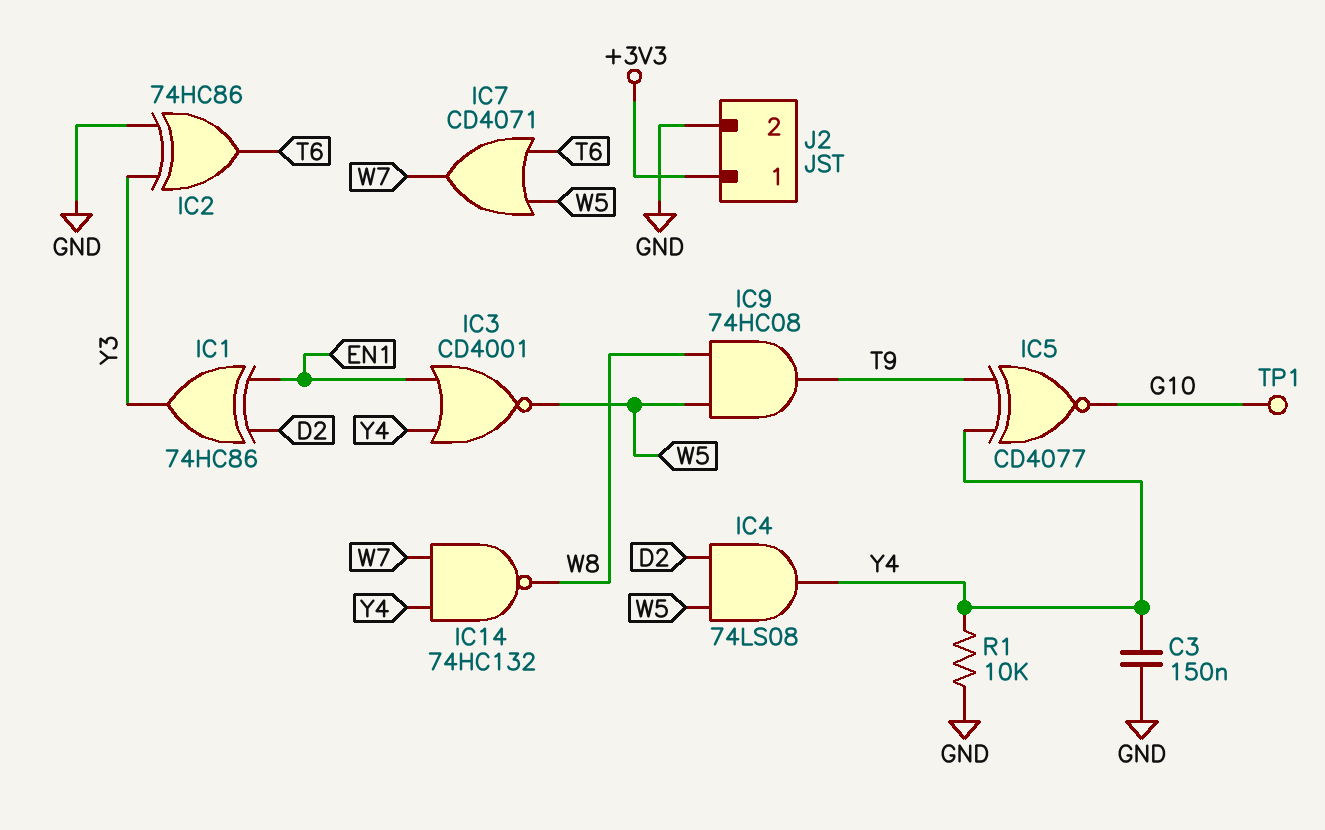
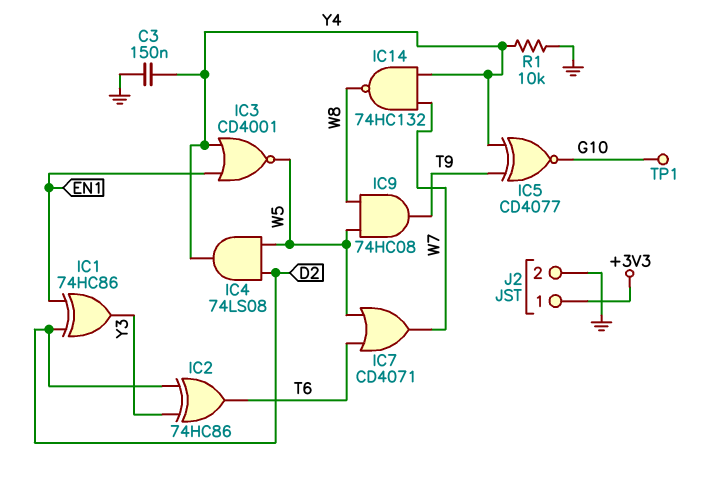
IC2: XOR 74HC86 (in GND, in Y3, out T6) -> XOR 74HC86 (in D2, in Y3, out T6)

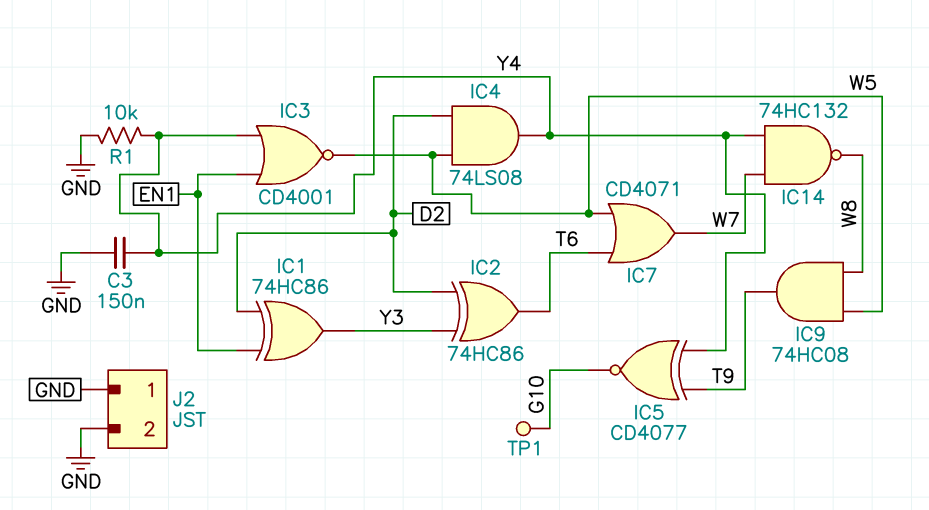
J2 pin 1: +3V3 -> GND

